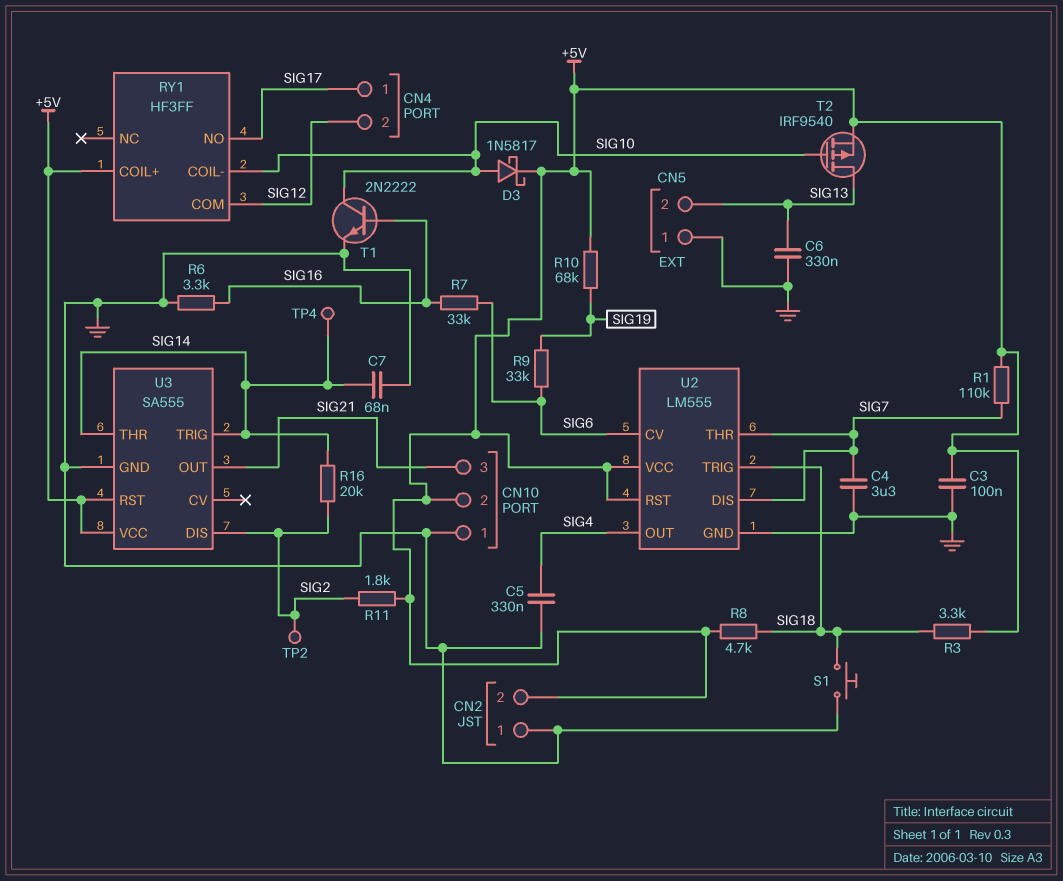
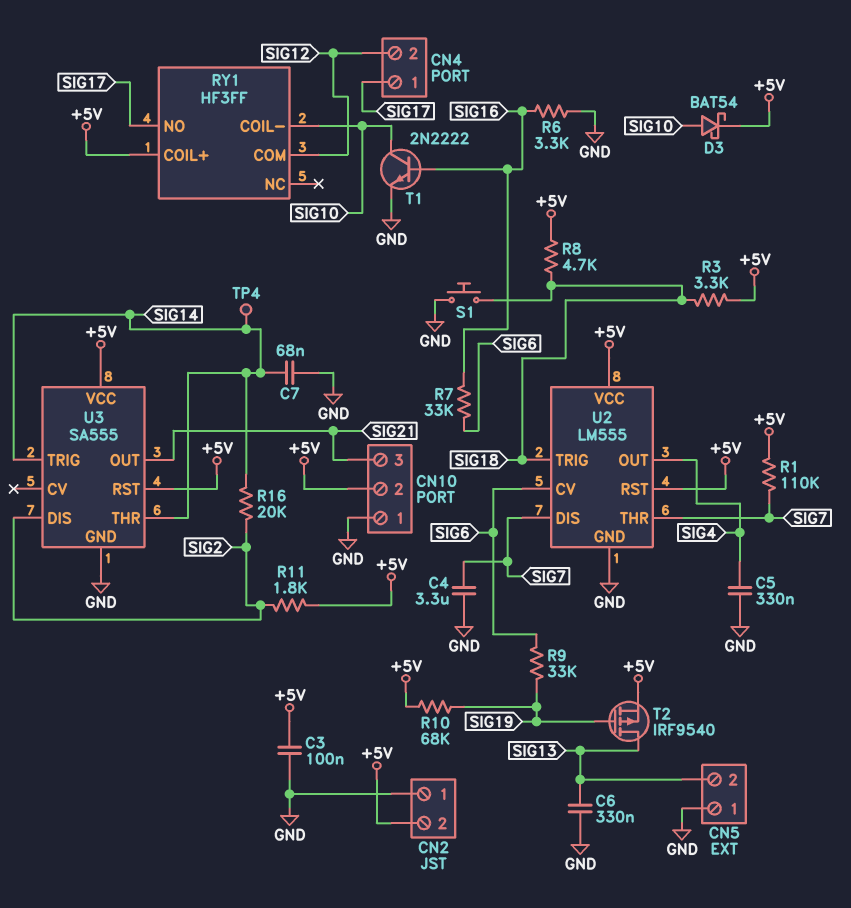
D3: schottky 1N5817 (A SIG10, K +5V) -> schottky BAT54 (A SIG10, K +5V)
T2: PMOS IRF9540 (G SIG10, D SIG13, S +5V) -> PMOS IRF9540 (G SIG19, D SIG13, S +5V)
TP2: test point (SIG2) -> none

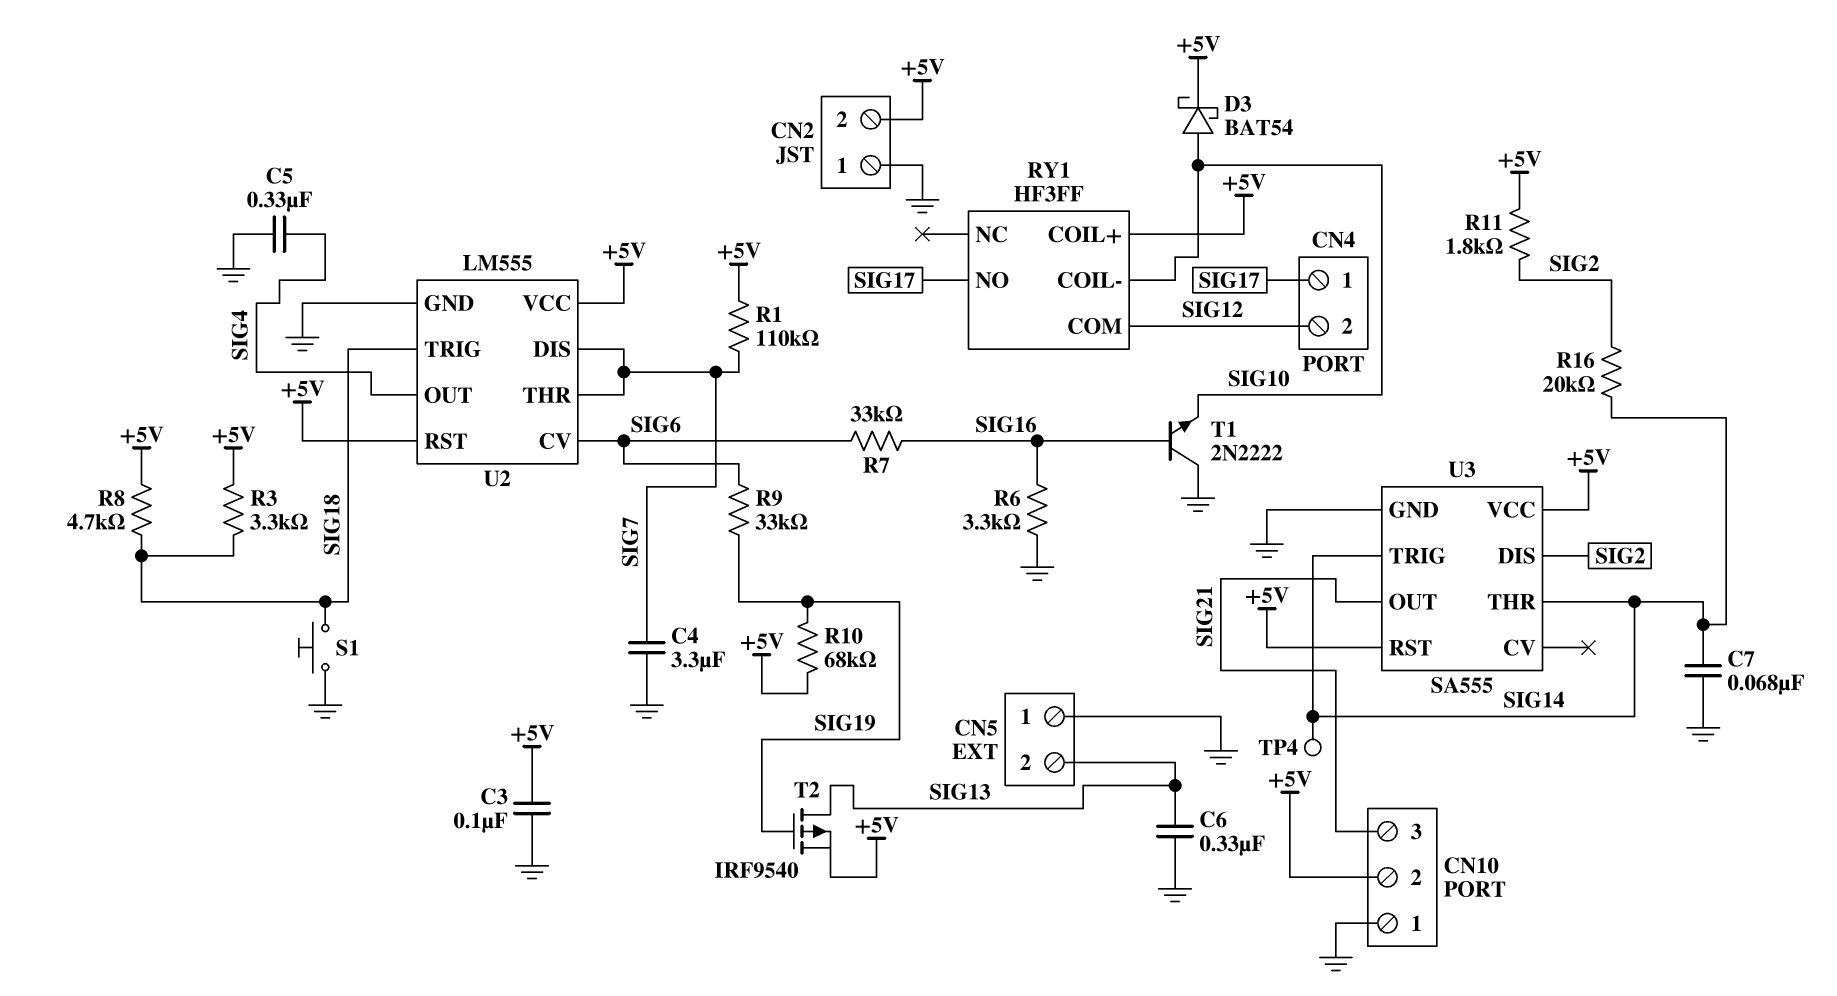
T1: NPN 2N2222 (B SIG16, C SIG10, E GND) -> NPN 2N2222 (B SIG16, C GND, E SIG10)

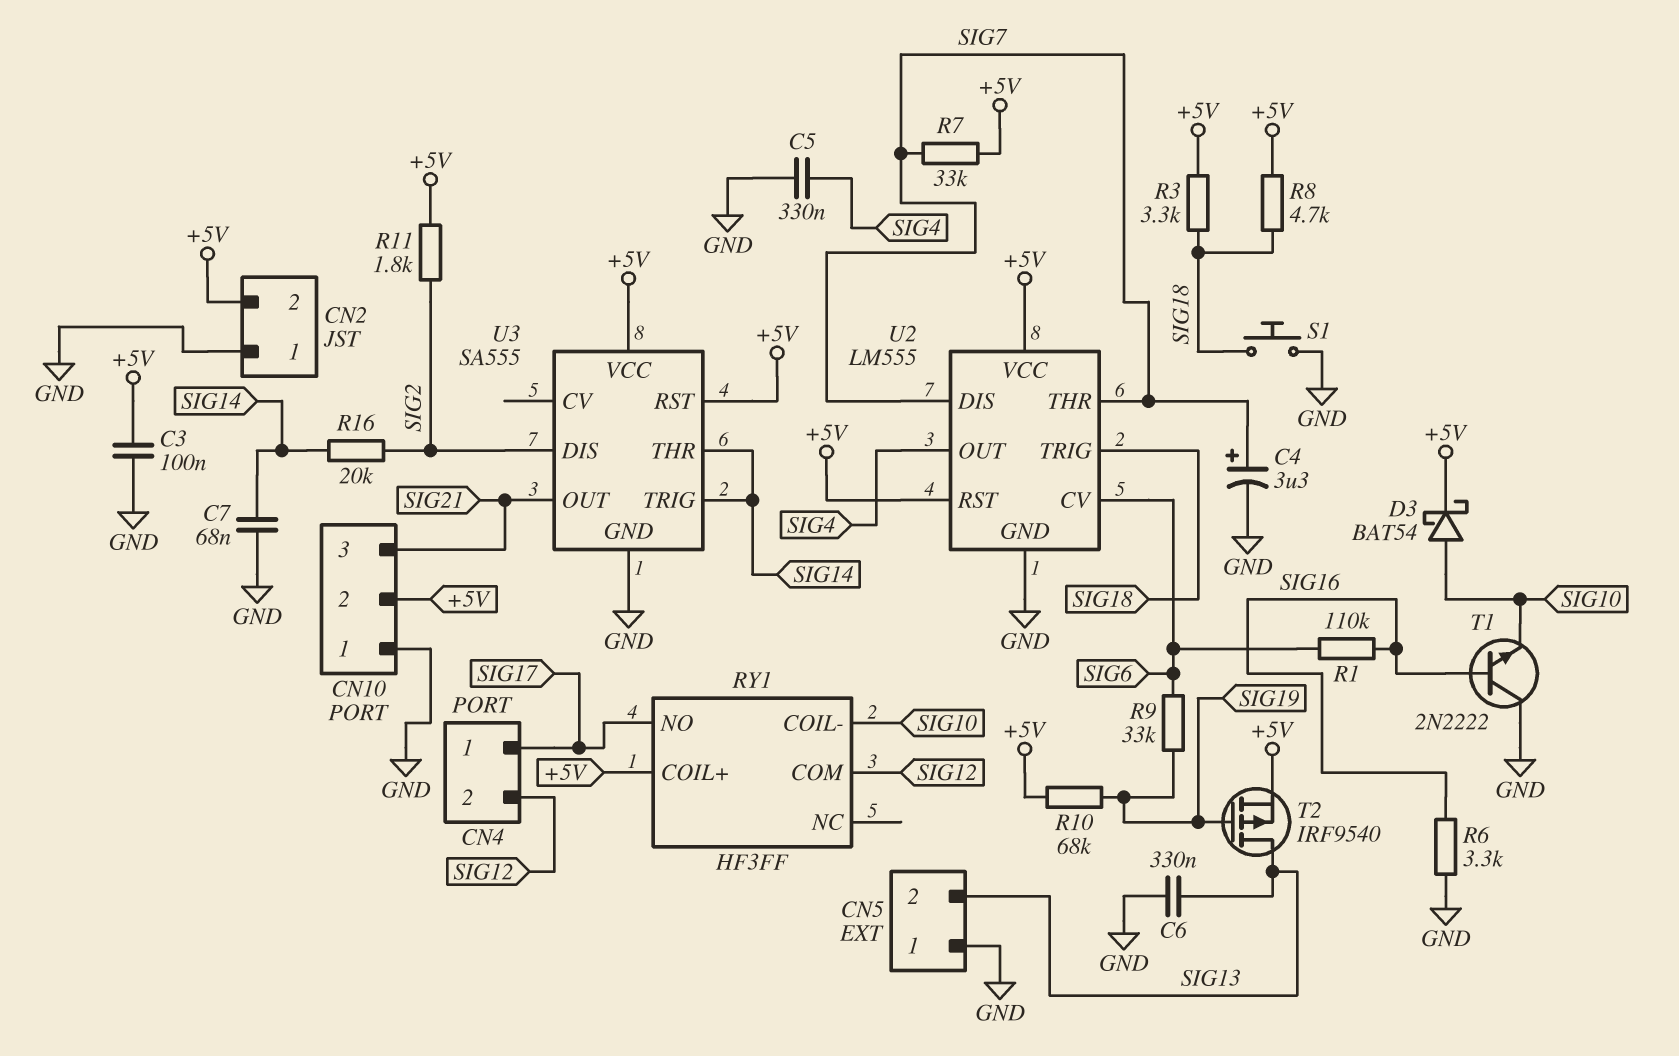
C4: 3.3uF (GND, SIG7) -> 3.3uF (plus SIG7, minus GND)
R1: 110k (+5V, SIG7) -> 110k (SIG6, SIG16)
R7: 33k (SIG6, SIG16) -> 33k (+5V, SIG7)
TP4: test point (SIG14) -> none

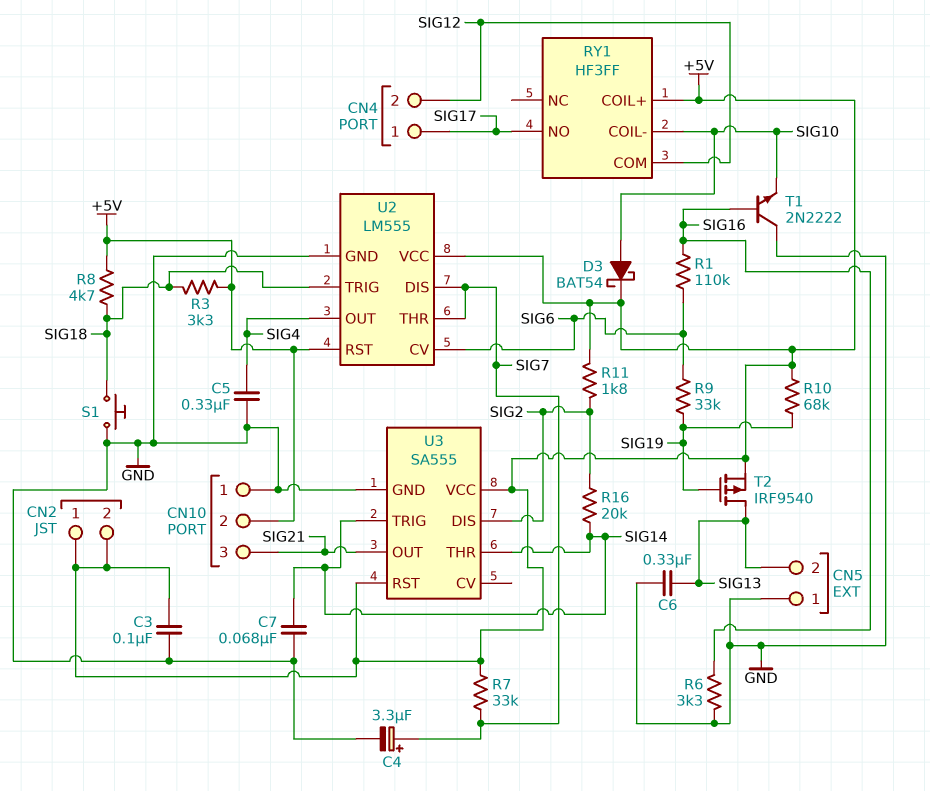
CN2 pin 1: GND -> +5V

